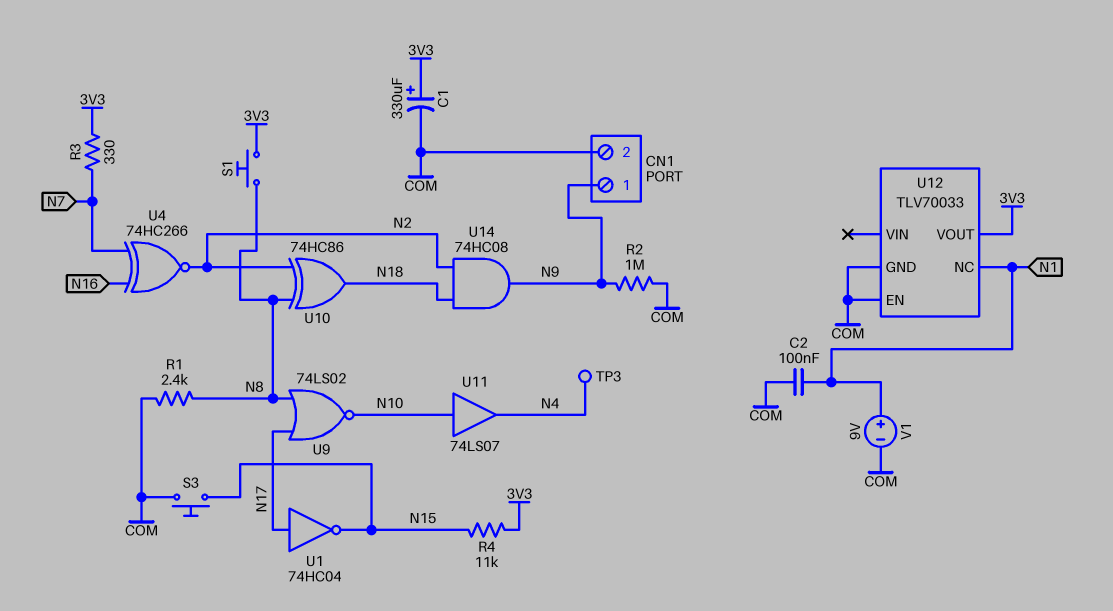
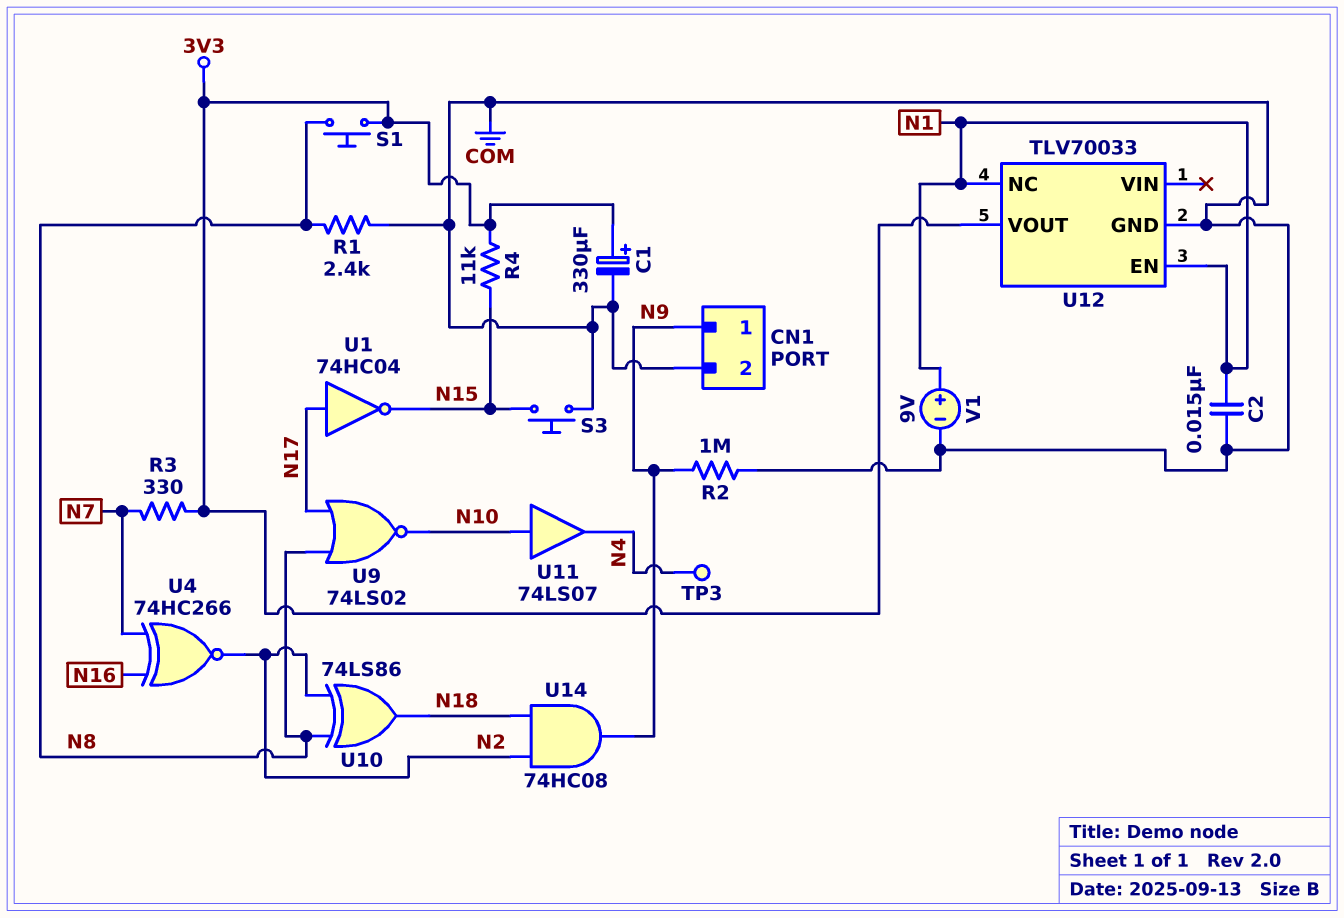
C2: 100nF (COM, N1) -> 15nF (COM, N1)
U10: XOR 74HC86 (in N2, in N8, out N18) -> XOR 74LS86 (in N2, in N8, out N18)
U12 pin EN: COM -> N1

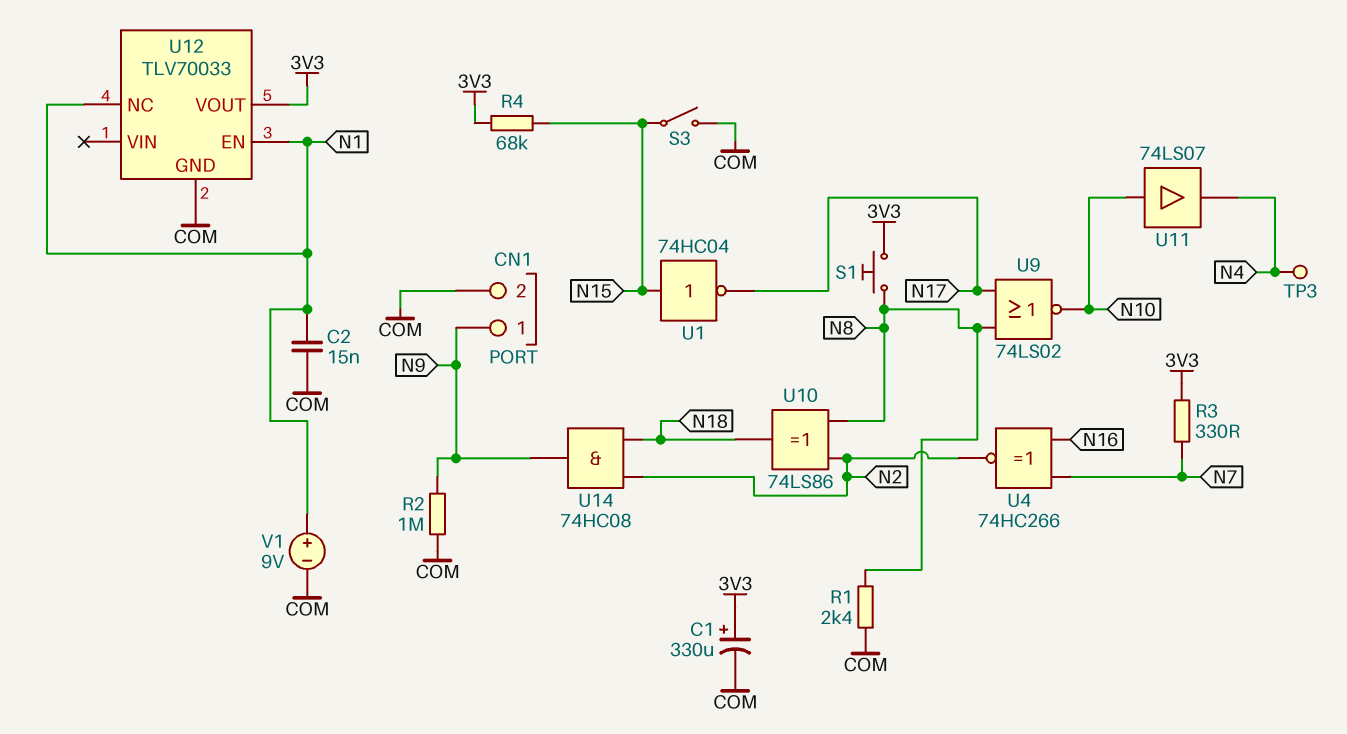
R4: 11k (3V3, N15) -> 68k (3V3, N15)
S3: button (COM, N15) -> switch (COM, N15)
U1: NOT 74HC04 (in N17, out N15) -> NOT 74HC04 (in N15, out N17)

